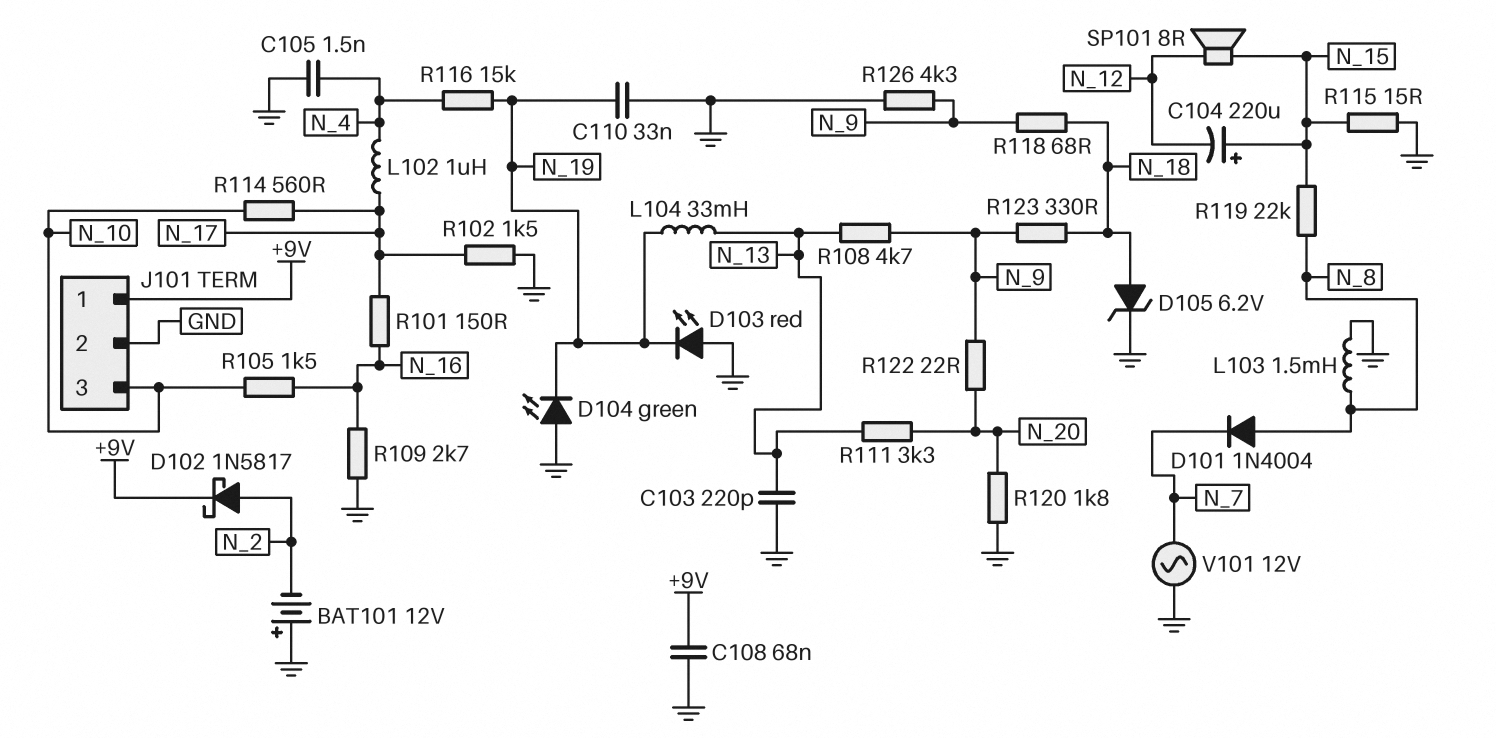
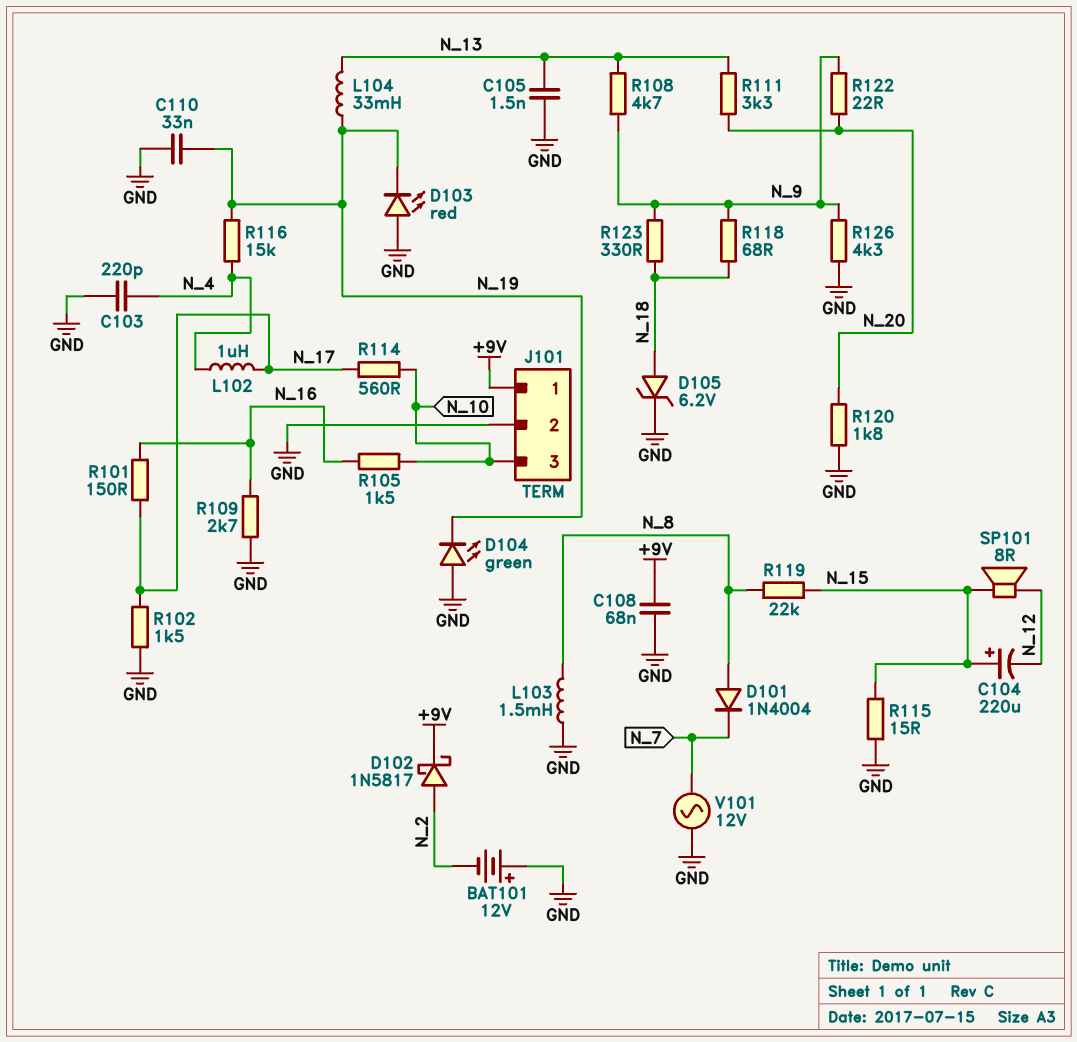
C103: 220pF (GND, N_13) -> 220pF (GND, N_4)
C105: 1.5nF (GND, N_4) -> 1.5nF (GND, N_13)

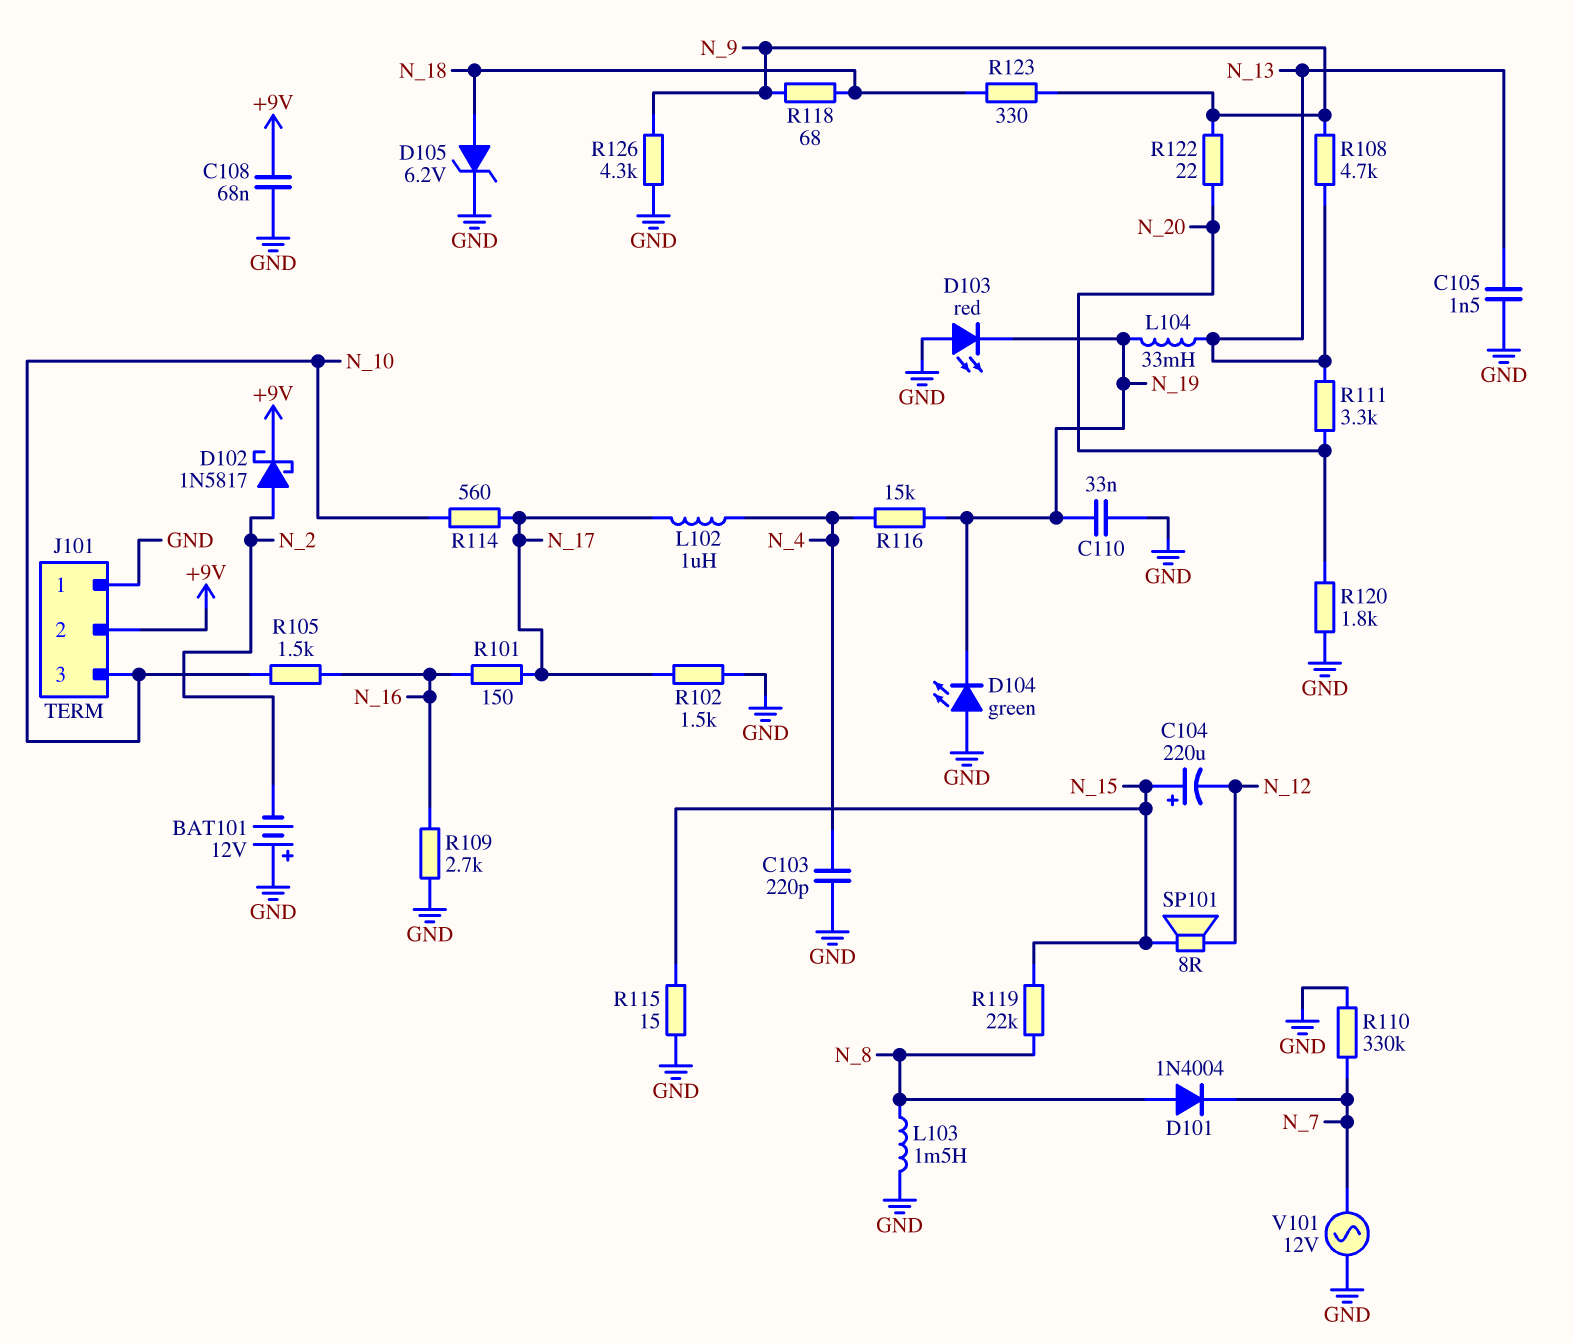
J101 pin 1: +9V -> GND
J101 pin 2: GND -> +9V
R110: none -> 330k (GND, N_7)

